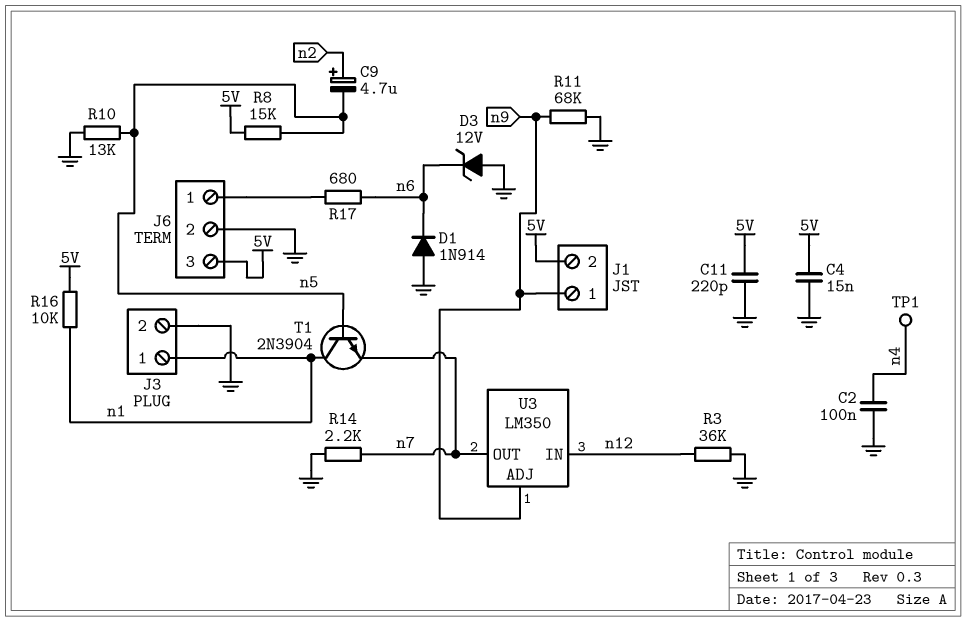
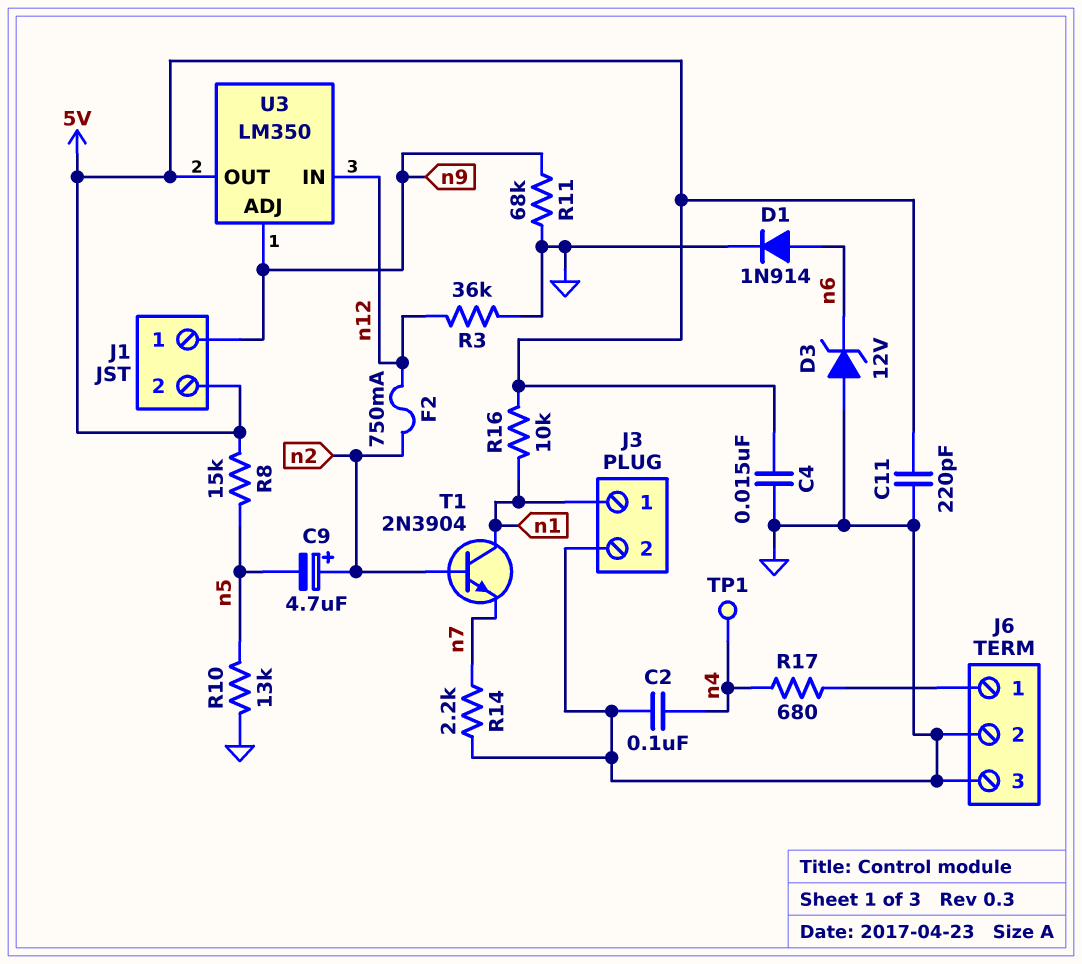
D1: diode 1N914 (A GND, K n6) -> diode 1N914 (A n6, K GND)
F2: none -> 750mA (n2, n12)
J6 pin 3: 5V -> GND
R17: 680 (J6/1, n6) -> 680 (J6/1, n4)
T1: NPN 2N3904 (B n5, C n1, E n7) -> NPN 2N3904 (B n2, C n1, E n7)
U3 pin OUT: n7 -> 5V

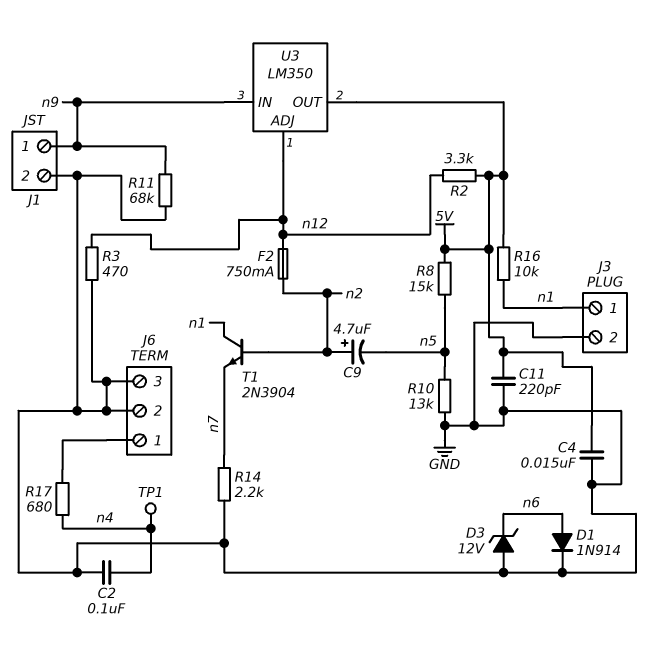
J1 pin 2: 5V -> GND
R2: none -> 3.3k (5V, n12)
R3: 36k (GND, n12) -> 470 (GND, n12)
U3 pin ADJ: n9 -> n12
U3 pin IN: n12 -> n9

